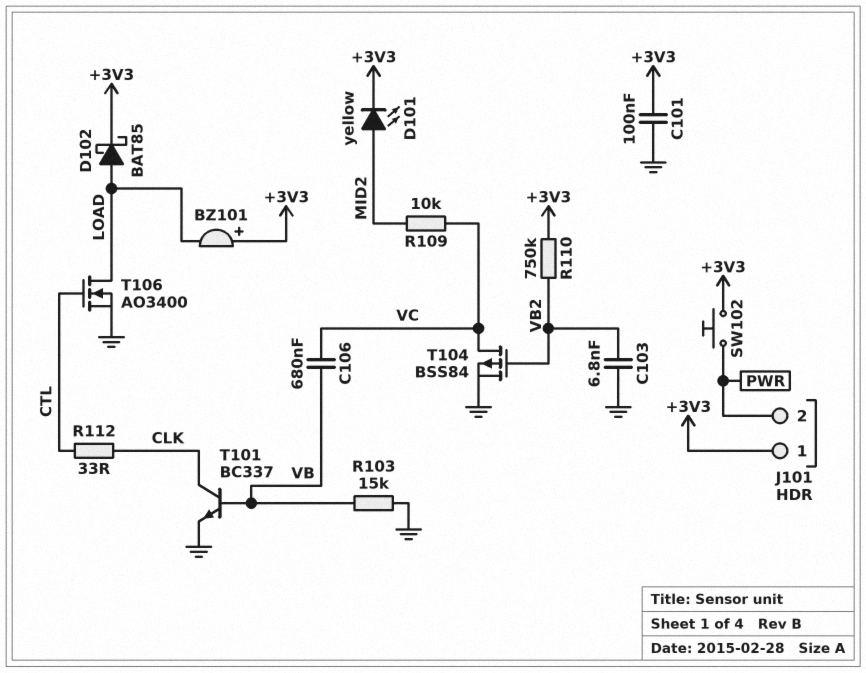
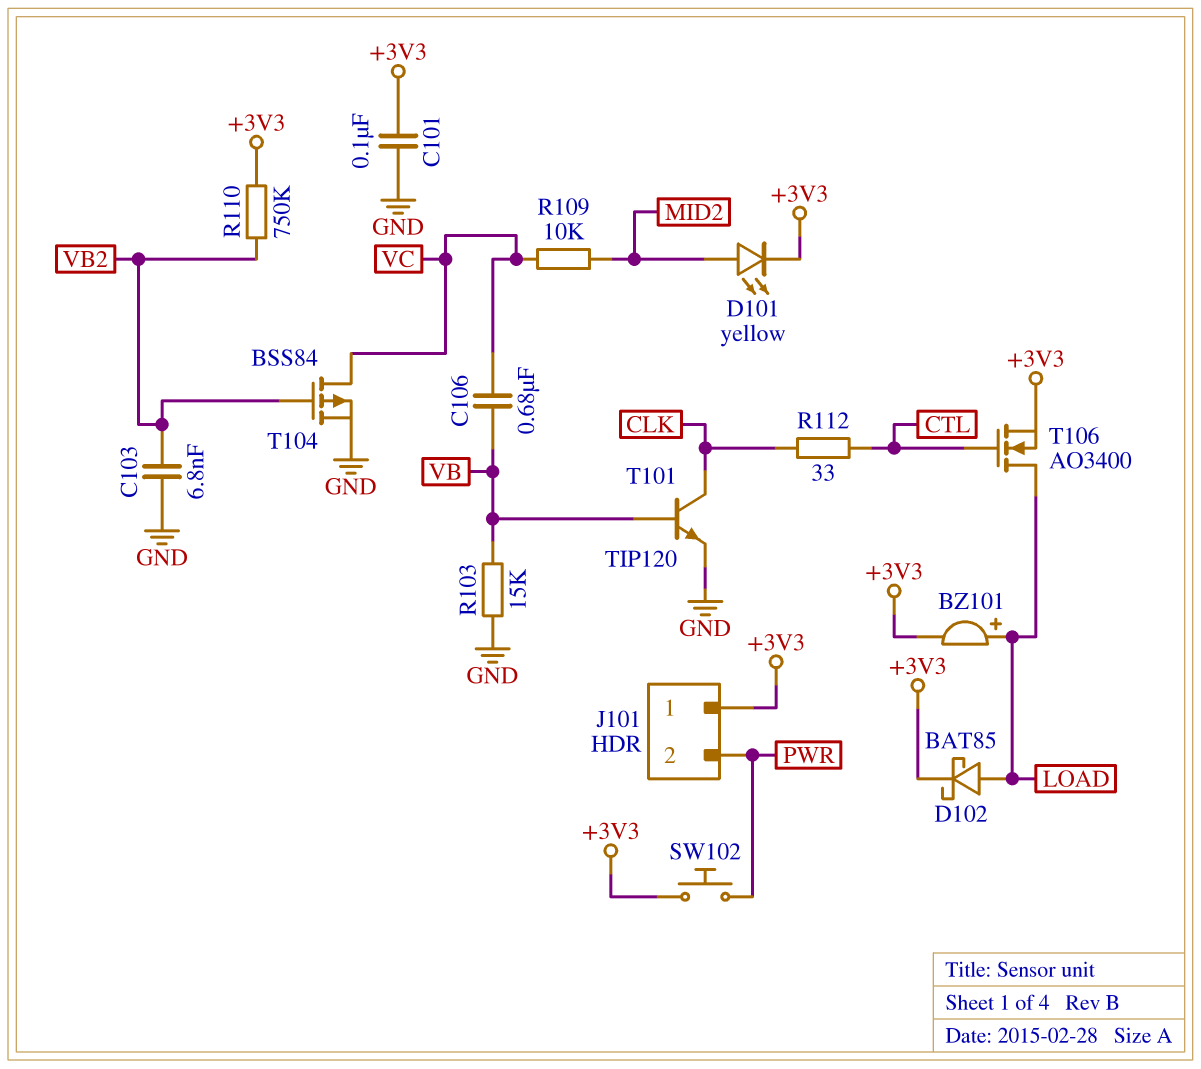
BZ101: buzzer (plus +3V3, minus LOAD) -> buzzer (plus LOAD, minus +3V3)
T101: NPN BC337 (B VB, C CLK, E GND) -> NPN TIP120 (B VB, C CLK, E GND)
T106: NMOS AO3400 (G CTL, D LOAD, S GND) -> NMOS AO3400 (G CTL, D LOAD, S +3V3)

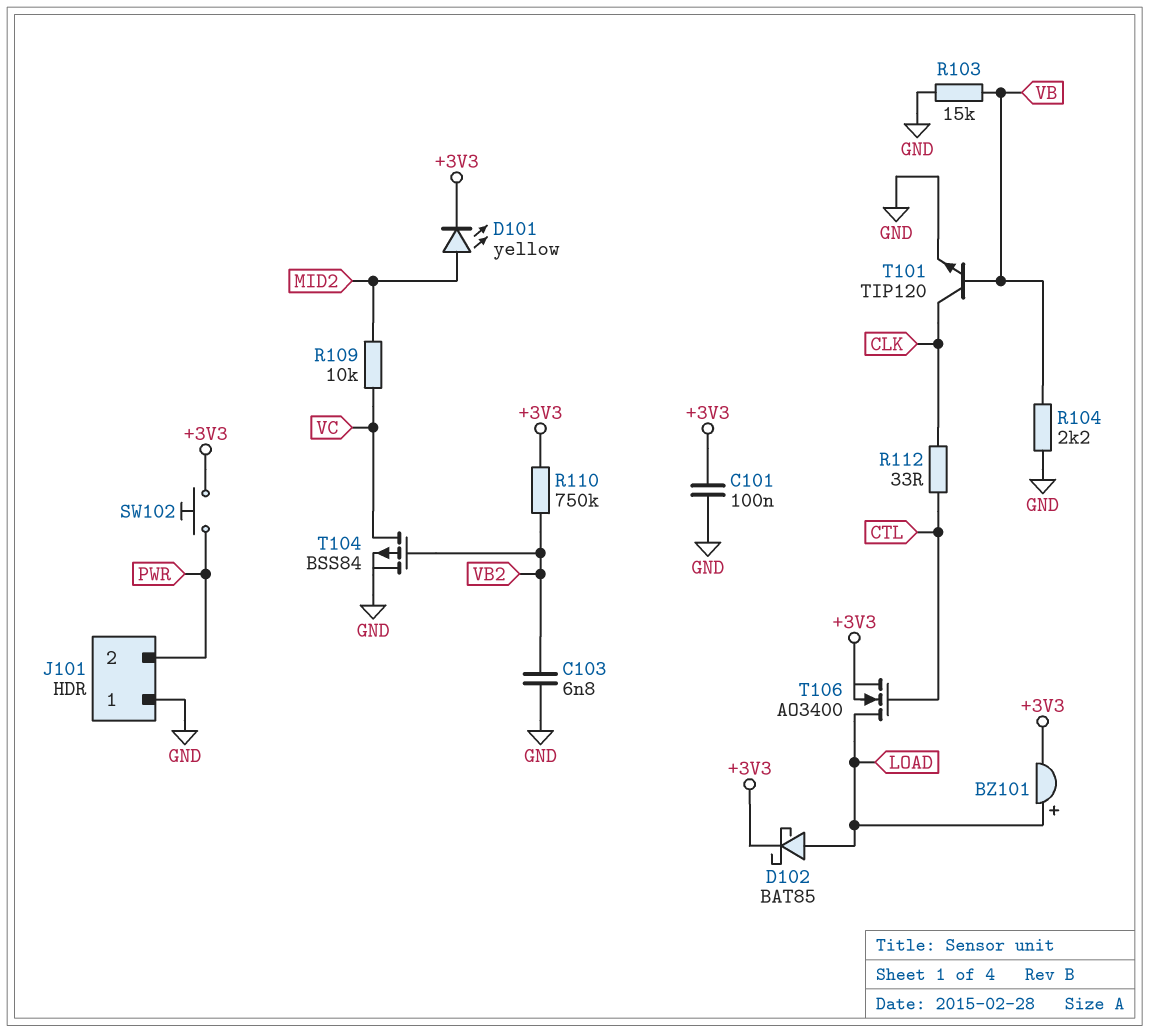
C106: 680nF (VB, VC) -> none
J101 pin 1: +3V3 -> GND
R104: none -> 2.2k (GND, VB)

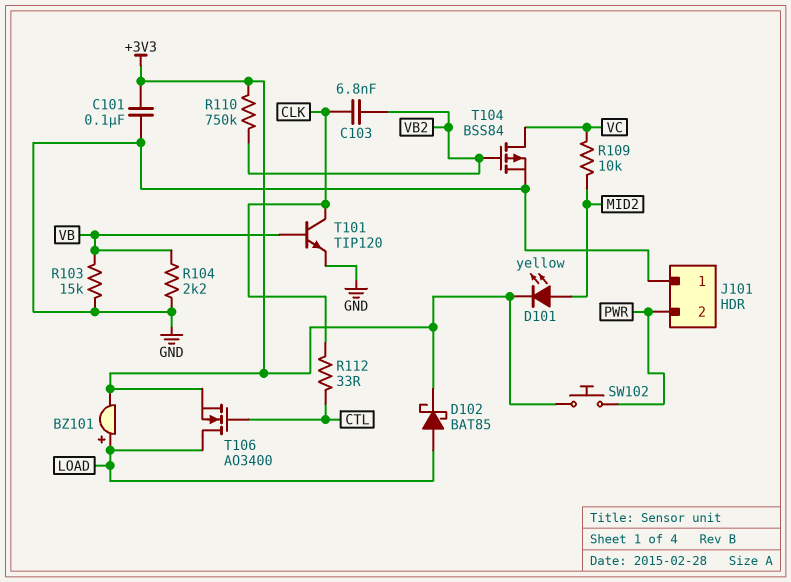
C103: 6.8nF (GND, VB2) -> 6.8nF (CLK, VB2)

